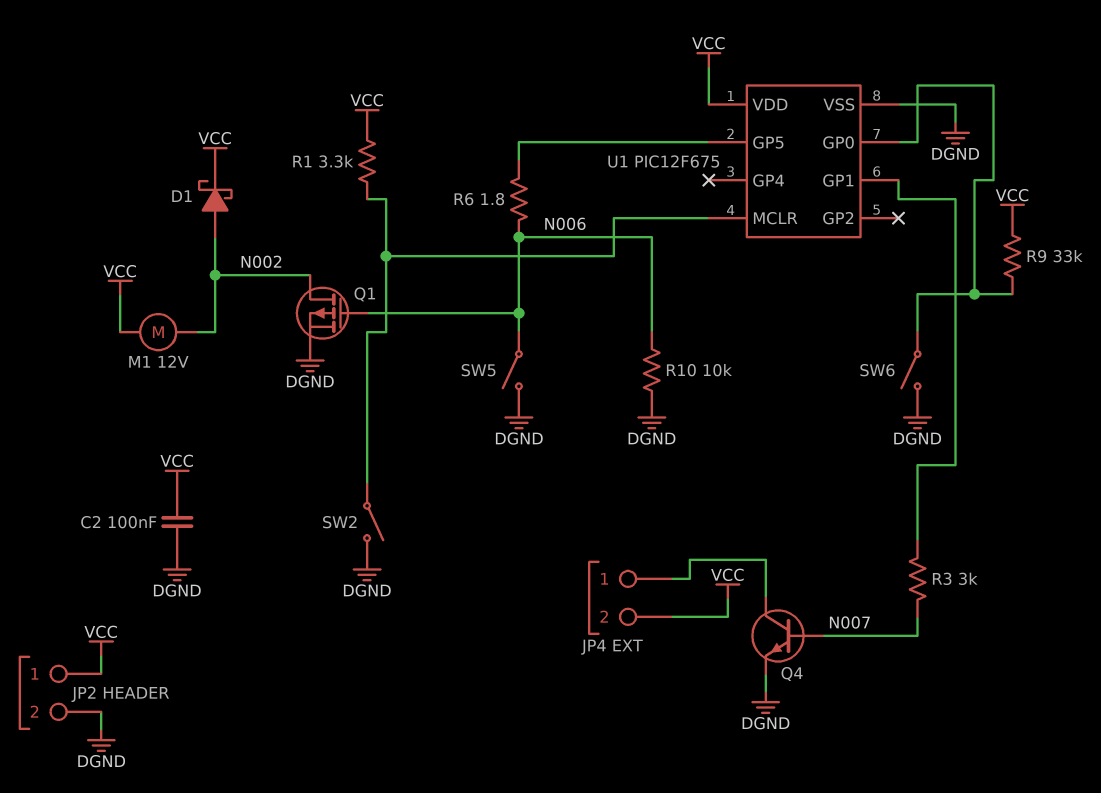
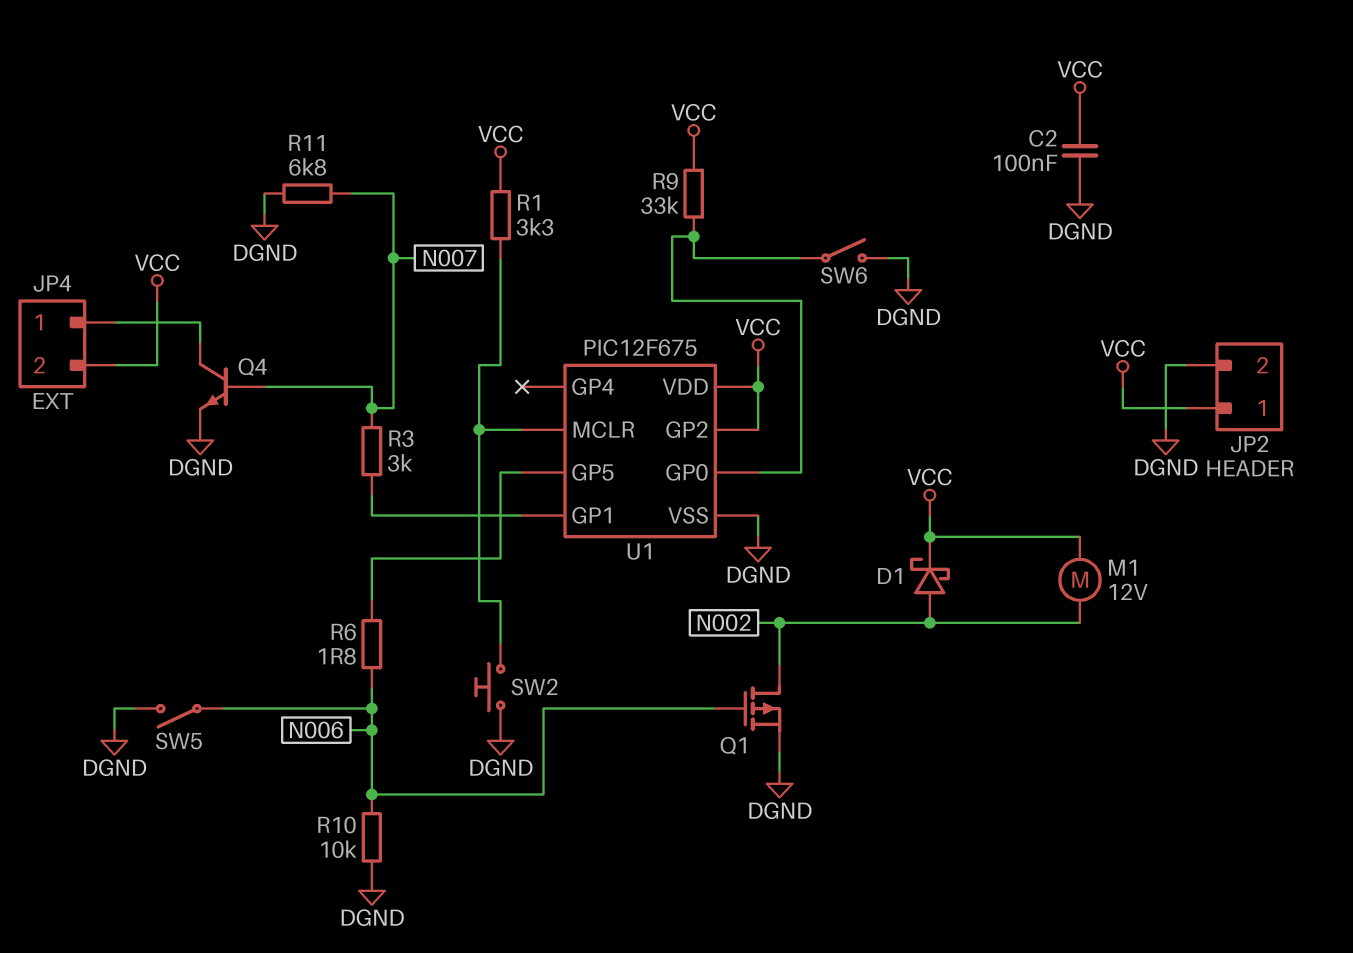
R11: none -> 6.8k (DGND, N007)
SW2: switch (DGND, U1/MCLR) -> button (DGND, U1/MCLR)
U1 pin GP2: none -> VCC

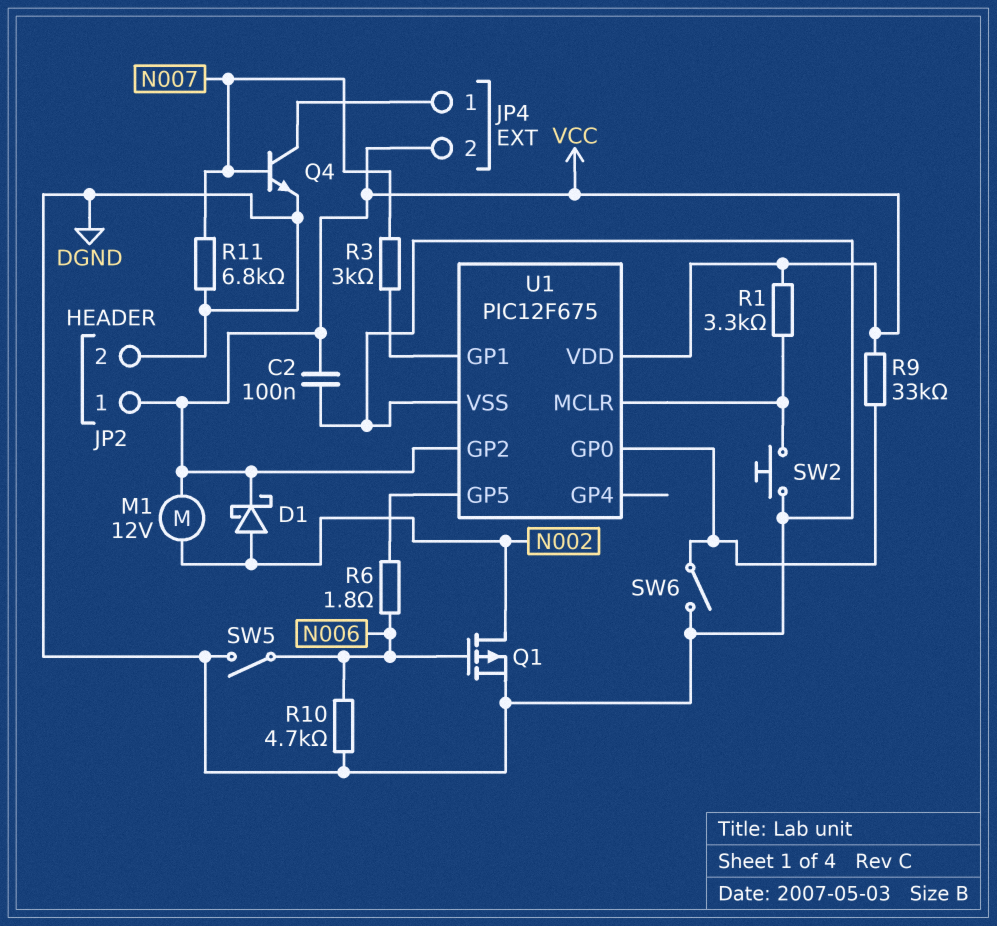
R10: 10k (DGND, N006) -> 4.7k (DGND, N006)

